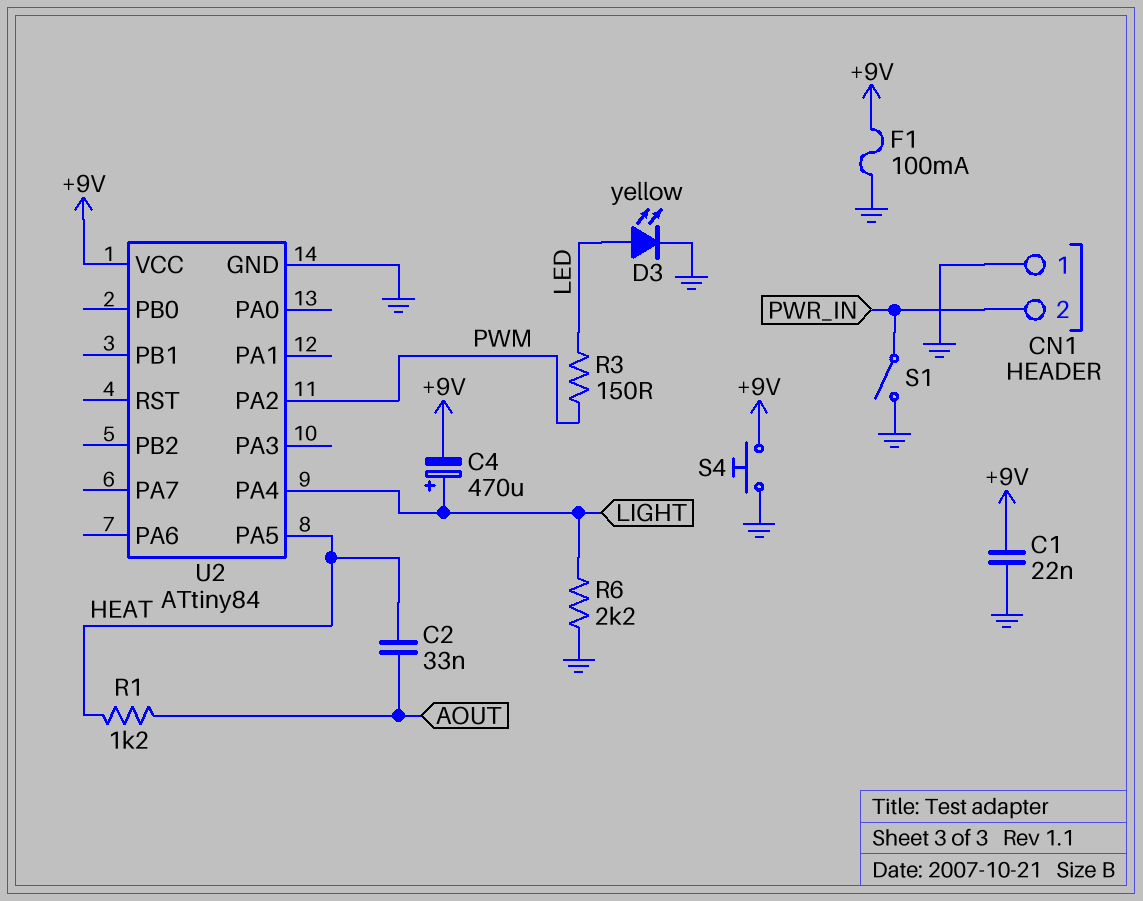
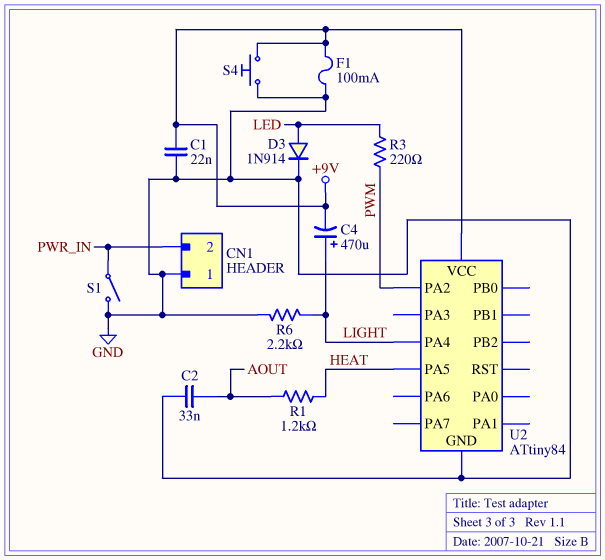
C2: 33nF (AOUT, HEAT) -> 33nF (AOUT, GND)
D3: LED yellow (A LED, K GND) -> diode 1N914 (A LED, K GND)
R3: 150 (LED, PWM) -> 220 (LED, PWM)

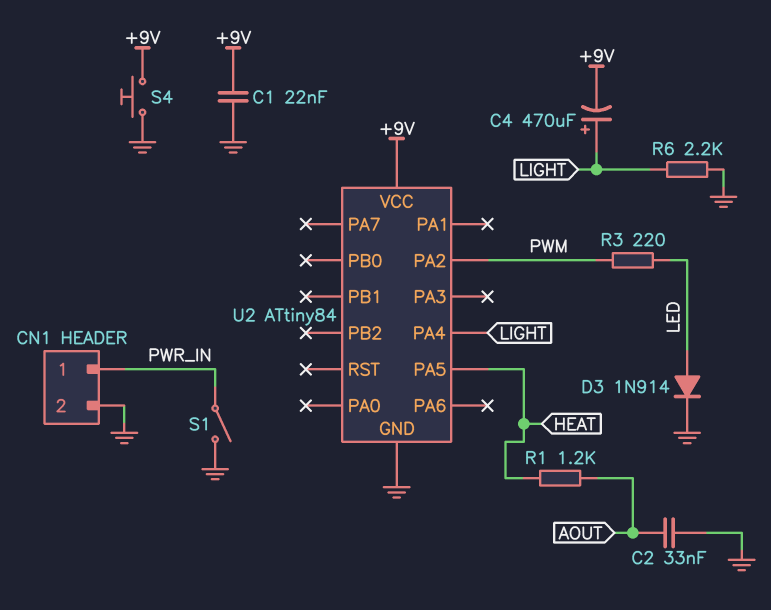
CN1 pin 1: GND -> PWR_IN
CN1 pin 2: PWR_IN -> GND
F1: 100mA (+9V, GND) -> none

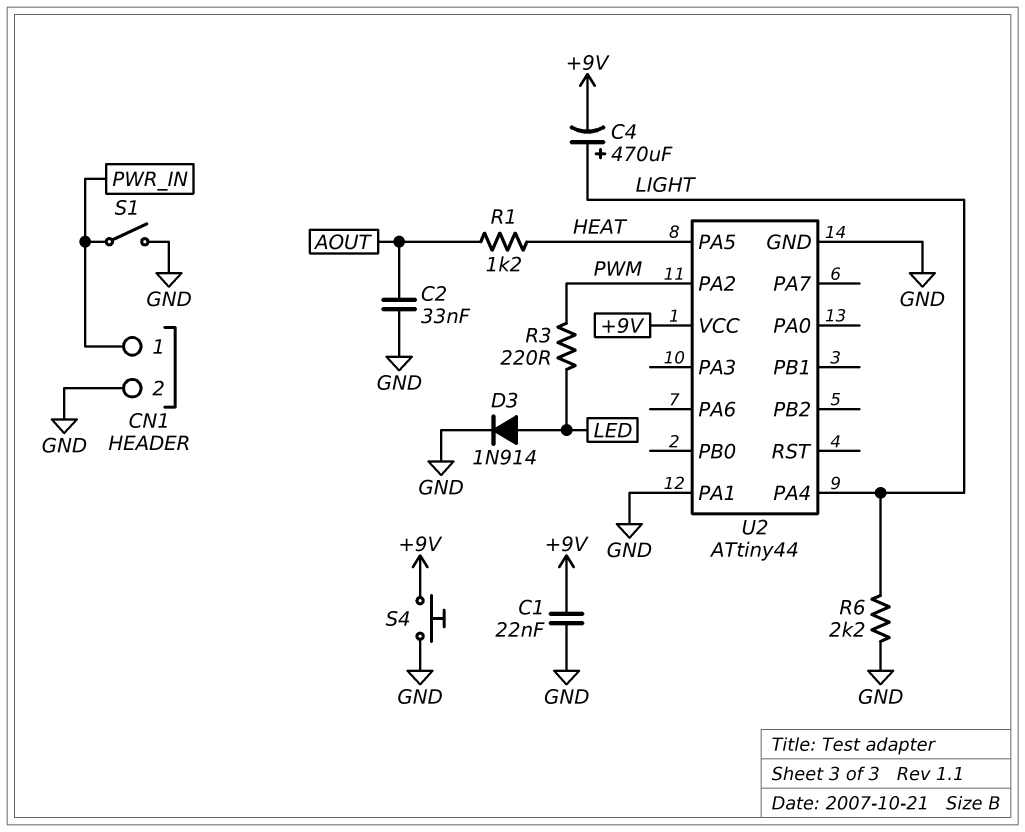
U2: ATtiny84 -> ATtiny44
U2 pin PA1: none -> GND

